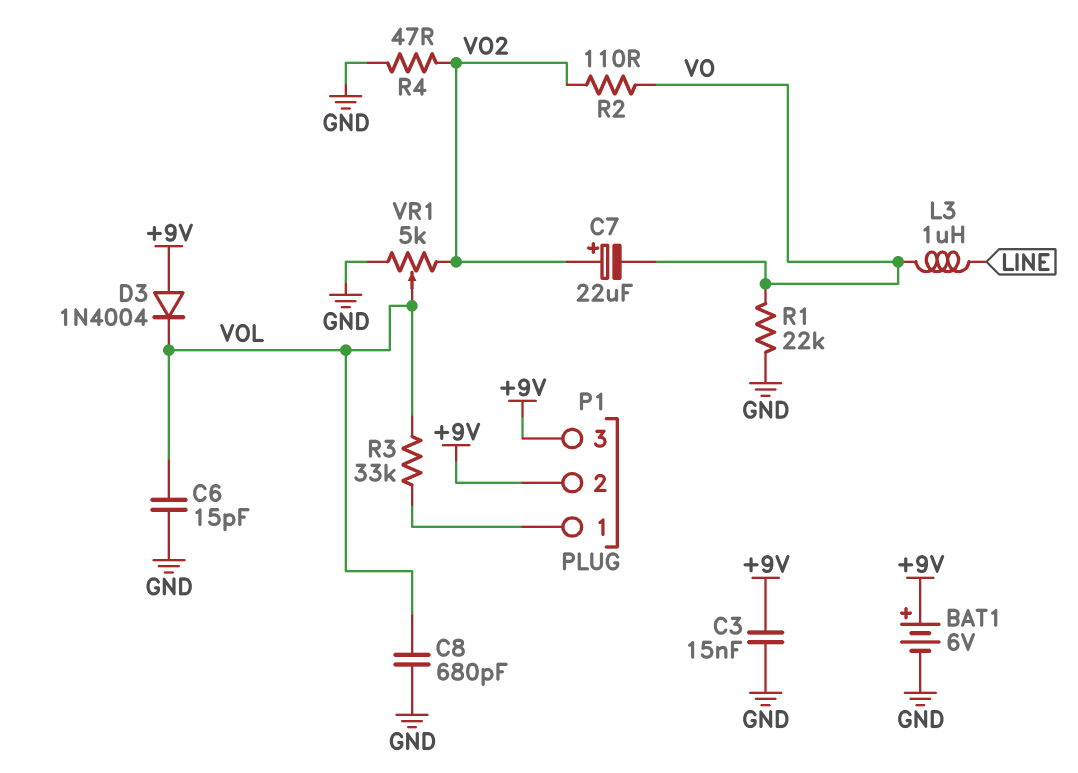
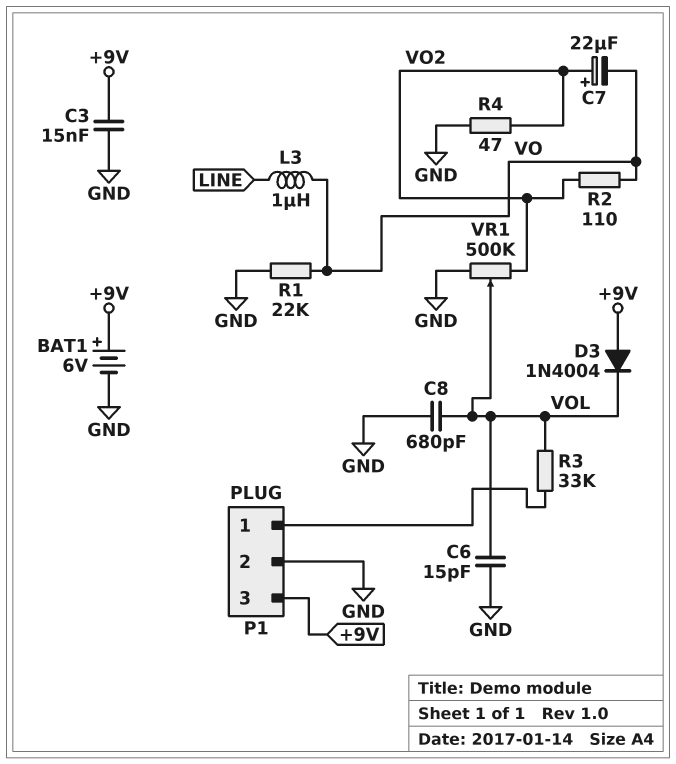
P1 pin 2: +9V -> GND
VR1: 5k (GND, VO2, wiper VOL) -> 500k (GND, VO2, wiper VOL)

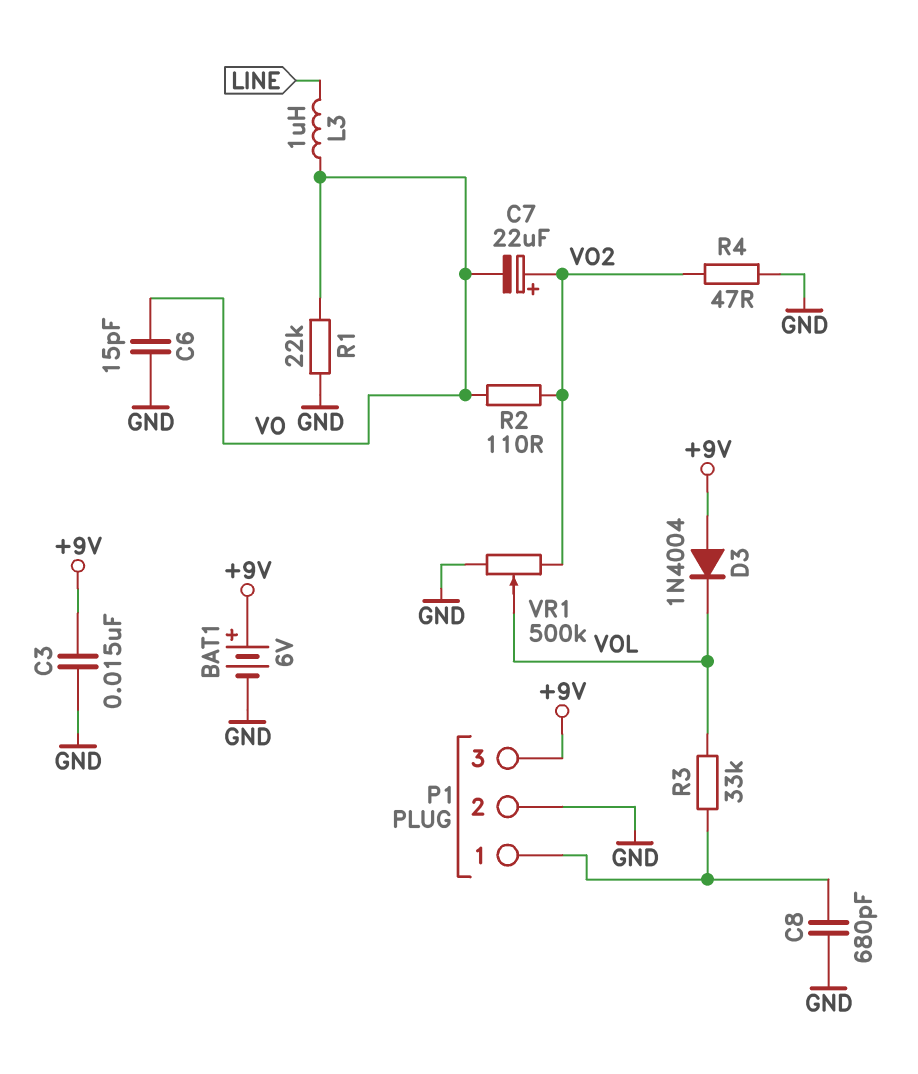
C6: 15pF (GND, VOL) -> 15pF (GND, VO)
C8: 680pF (GND, VOL) -> 680pF (GND, P1/1)

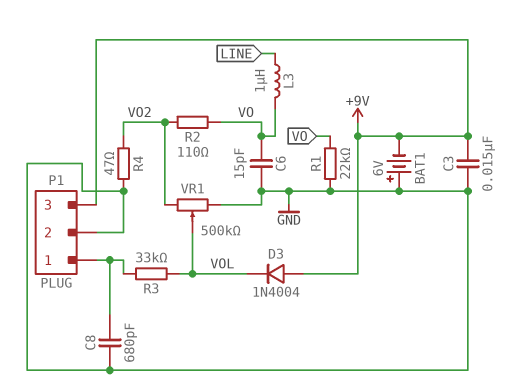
BAT1: 6V (plus +9V, minus GND) -> 6V (plus GND, minus +9V)
C7: 22uF (plus VO2, minus VO) -> none

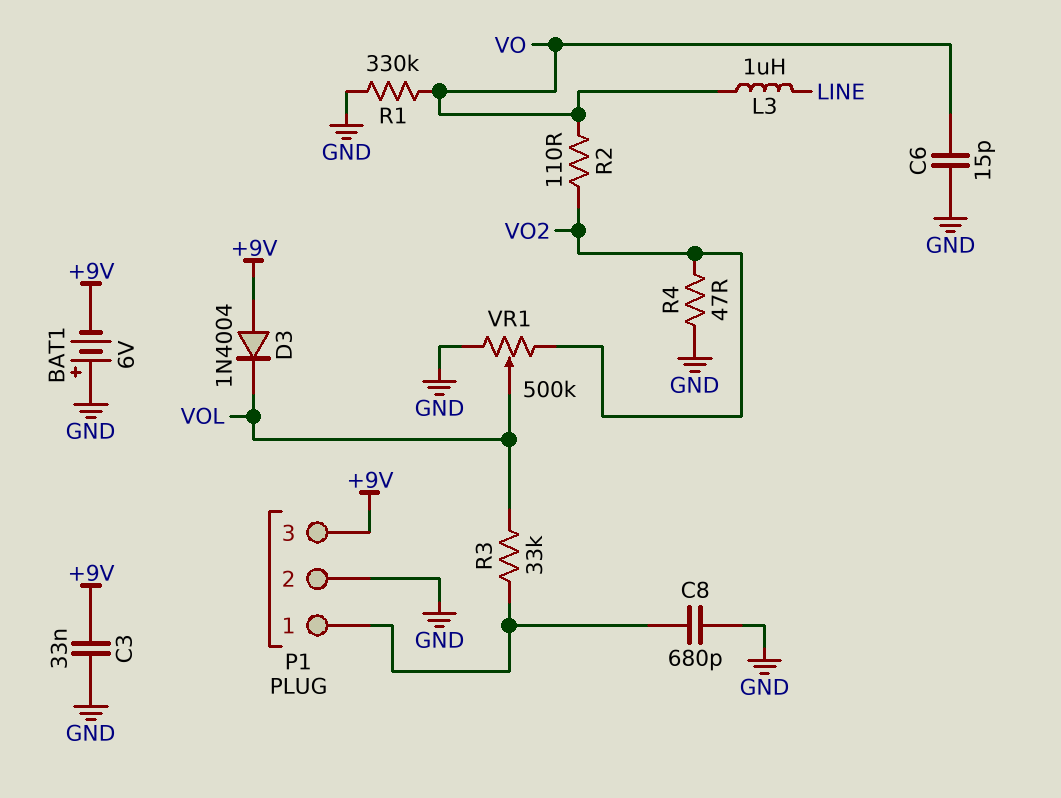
C3: 15nF (+9V, GND) -> 33nF (+9V, GND)
R1: 22k (GND, VO) -> 330k (GND, VO)

